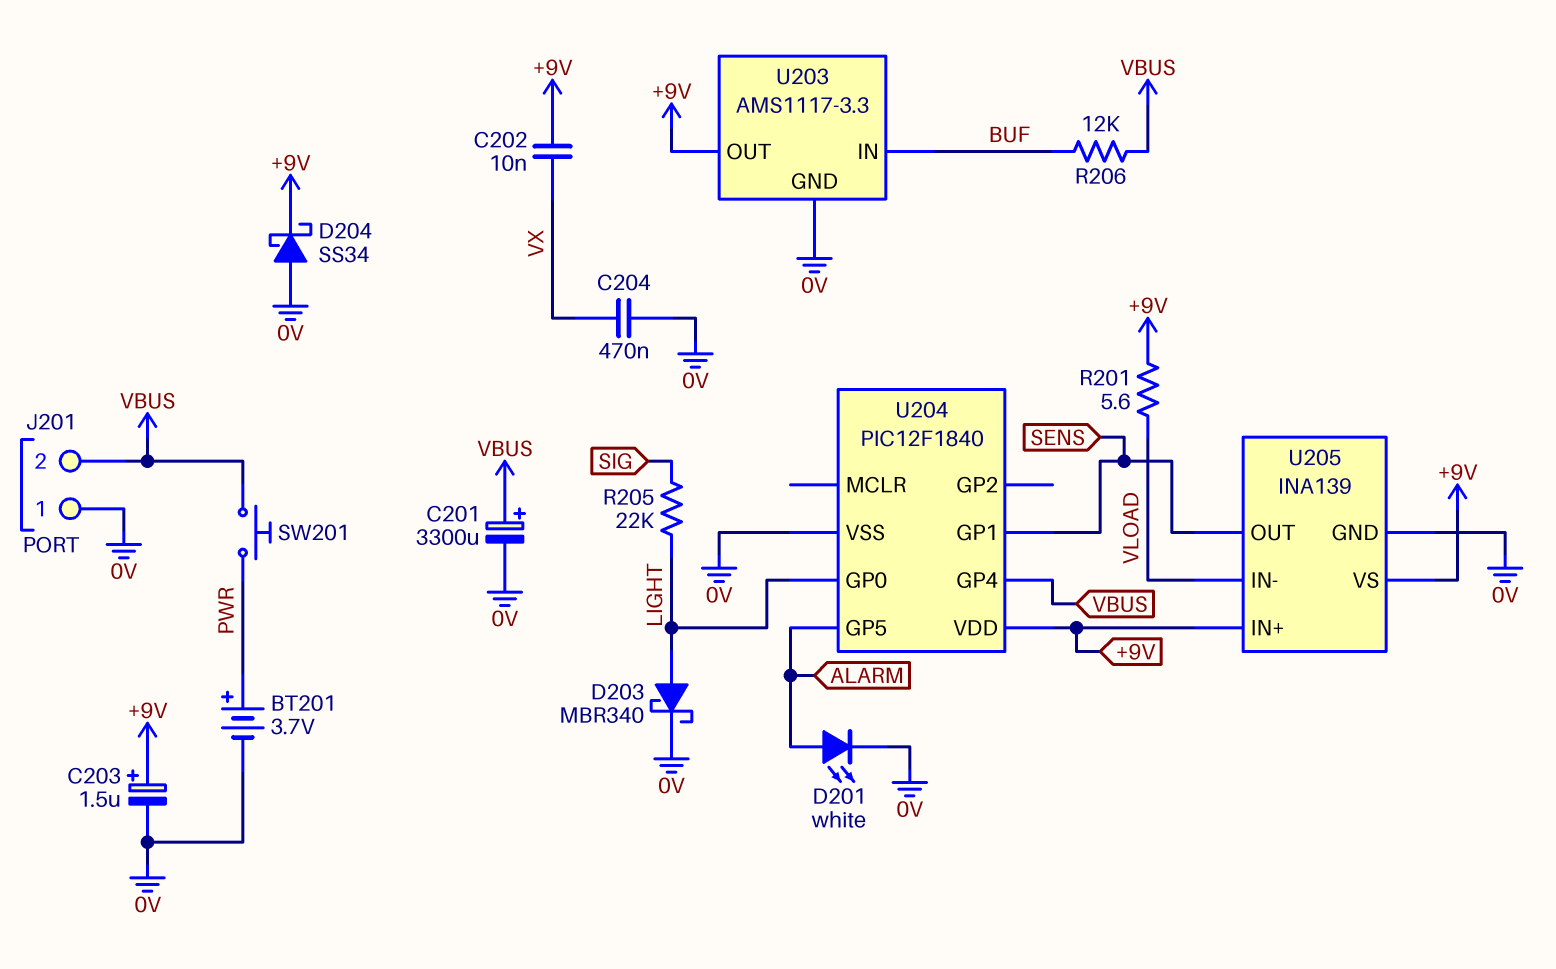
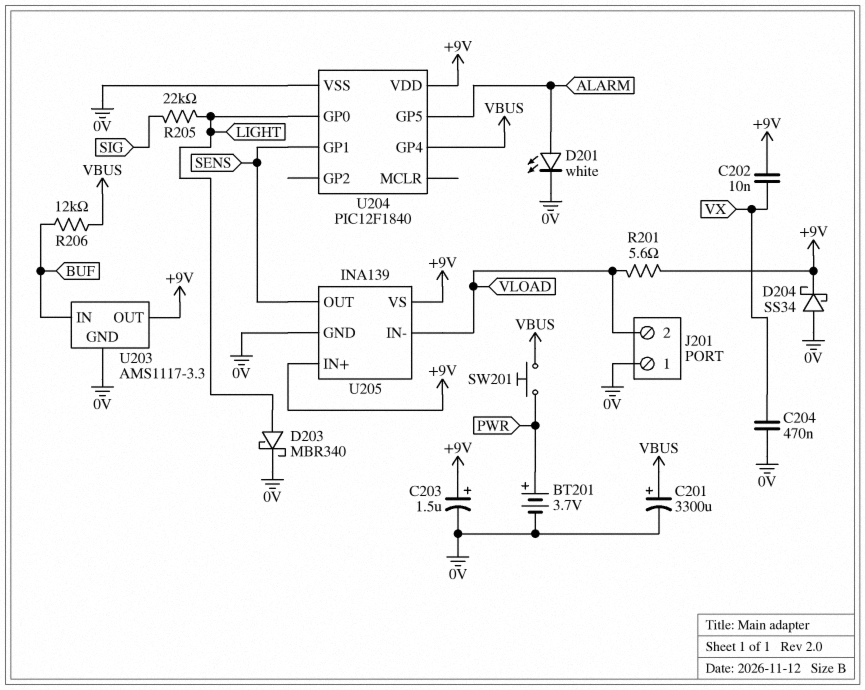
J201 pin 2: VBUS -> VLOAD

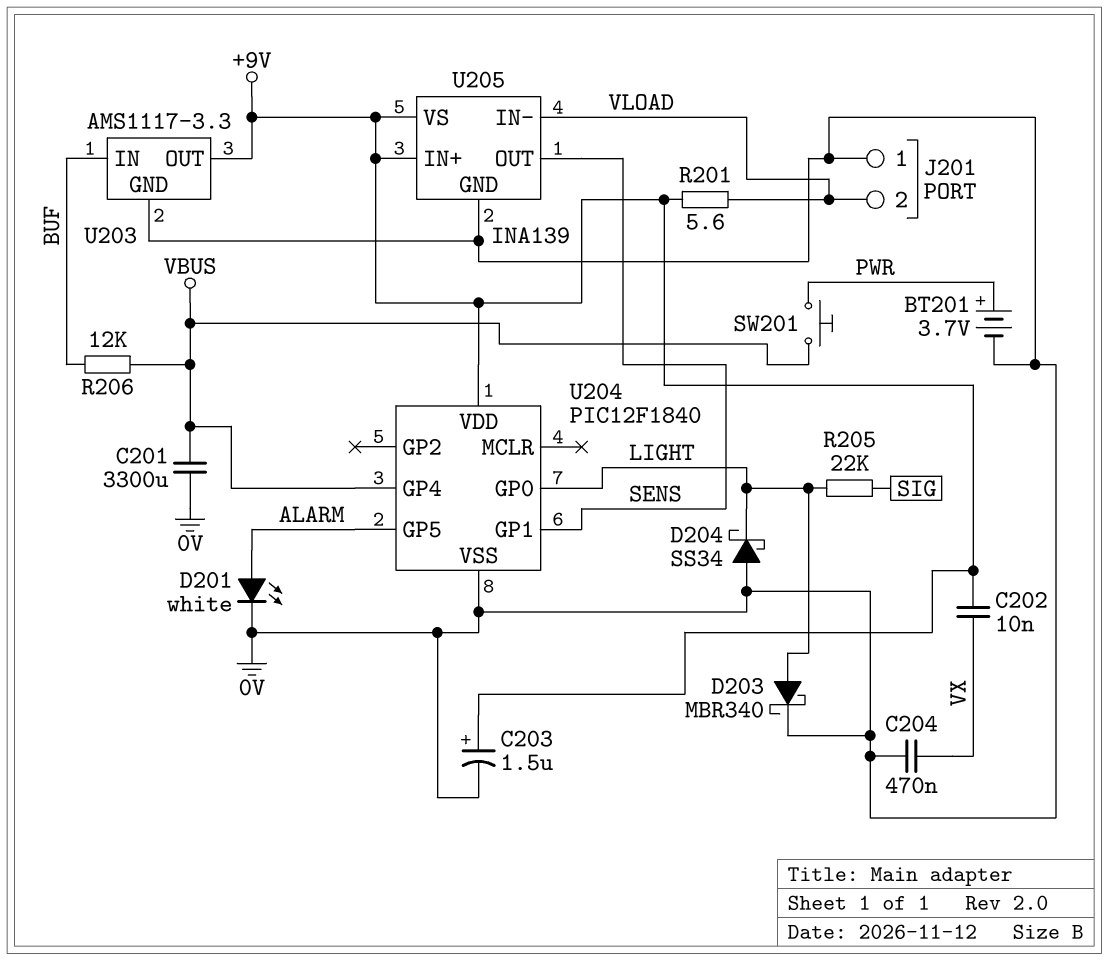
C201: 3300uF (plus VBUS, minus 0V) -> 3300uF (0V, VBUS)
D204: schottky SS34 (A 0V, K +9V) -> schottky SS34 (A 0V, K LIGHT)

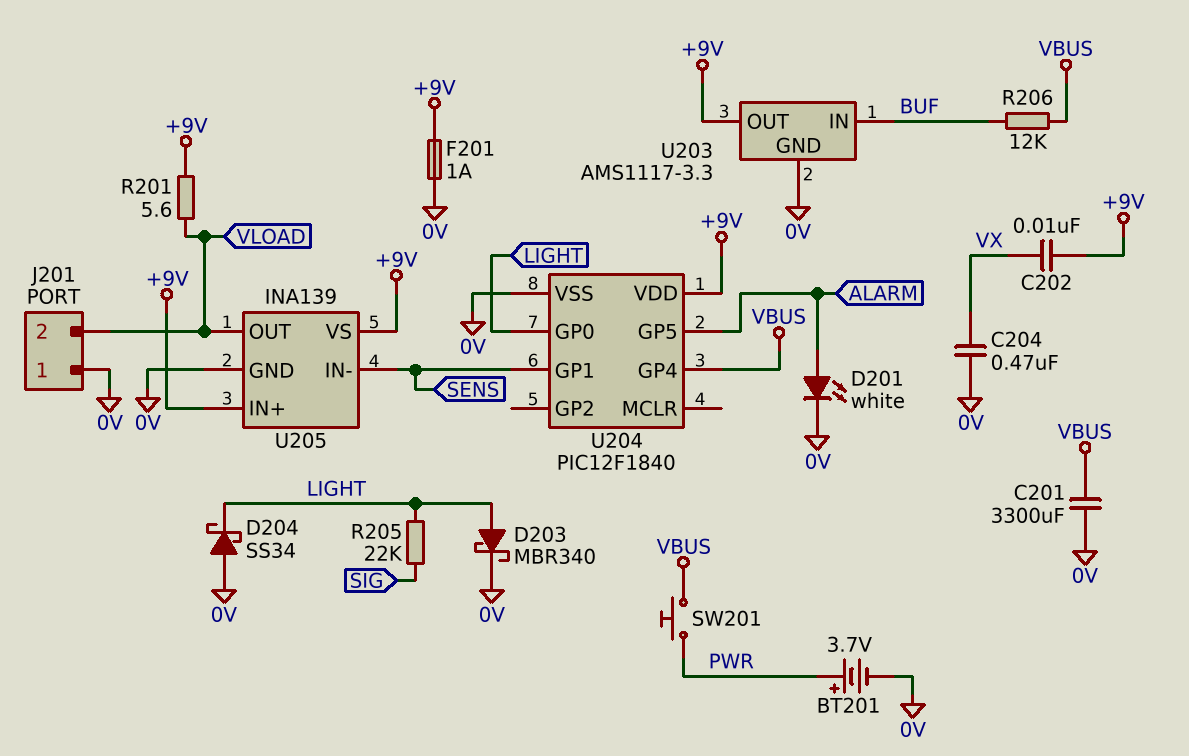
C203: 1.5uF (plus +9V, minus 0V) -> none
F201: none -> 1A (+9V, 0V)
U205 pin IN-: VLOAD -> SENS
U205 pin OUT: SENS -> VLOAD

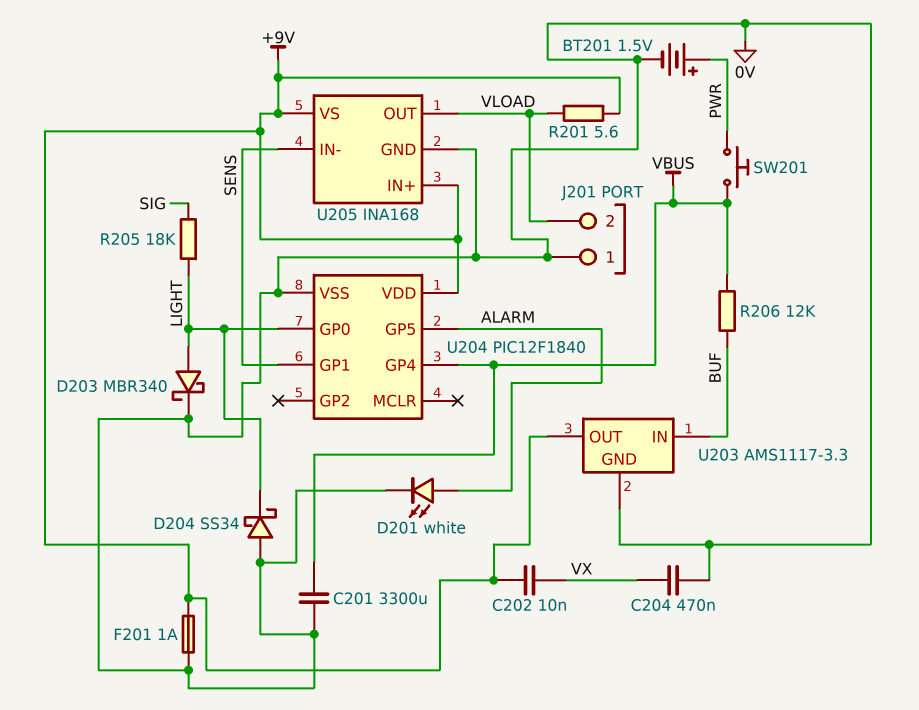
BT201: 3.7V (plus PWR, minus 0V) -> 1.5V (plus PWR, minus 0V)
R205: 22k (LIGHT, SIG) -> 18k (LIGHT, SIG)
U205: INA139 -> INA168

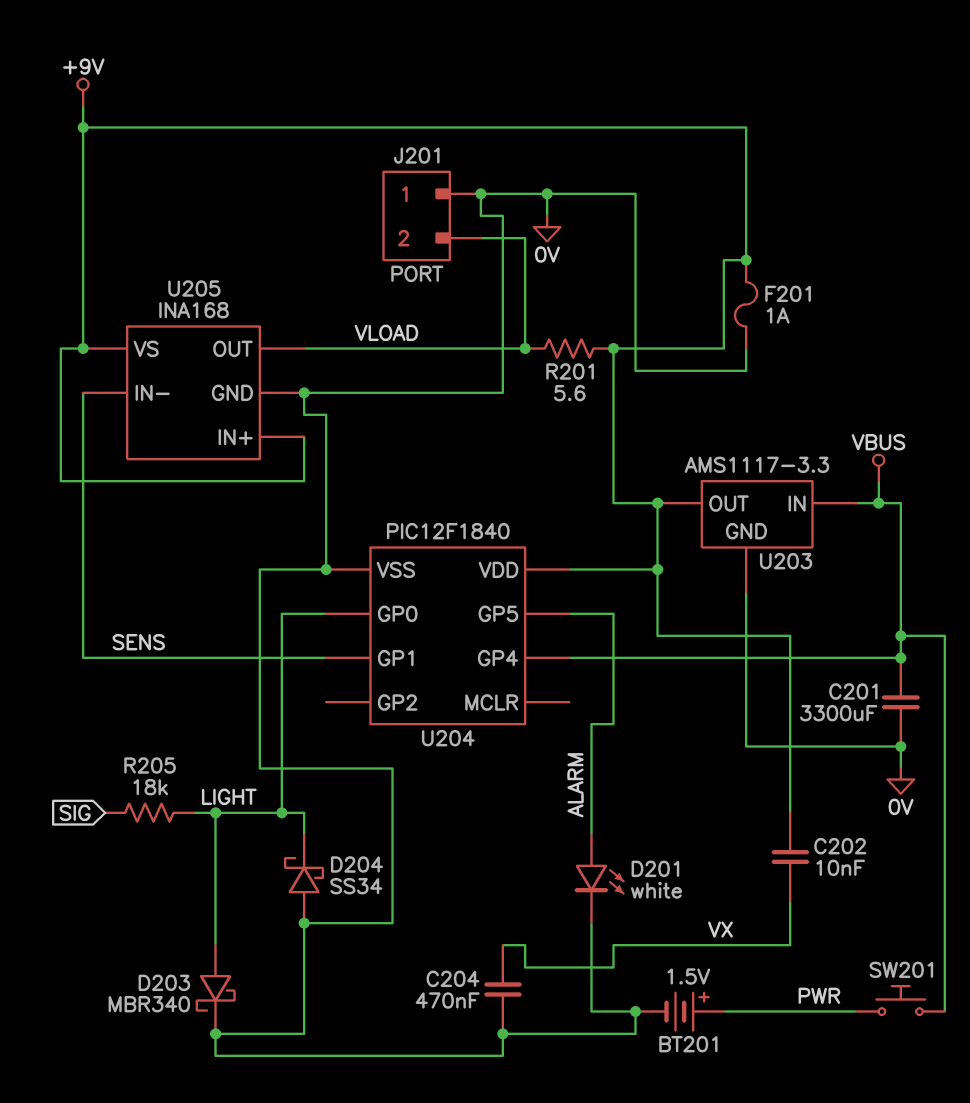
R206: 12k (BUF, VBUS) -> none
U203 pin IN: BUF -> VBUS

